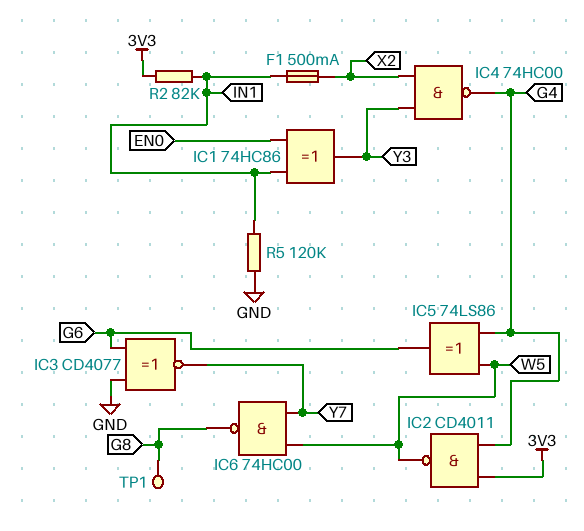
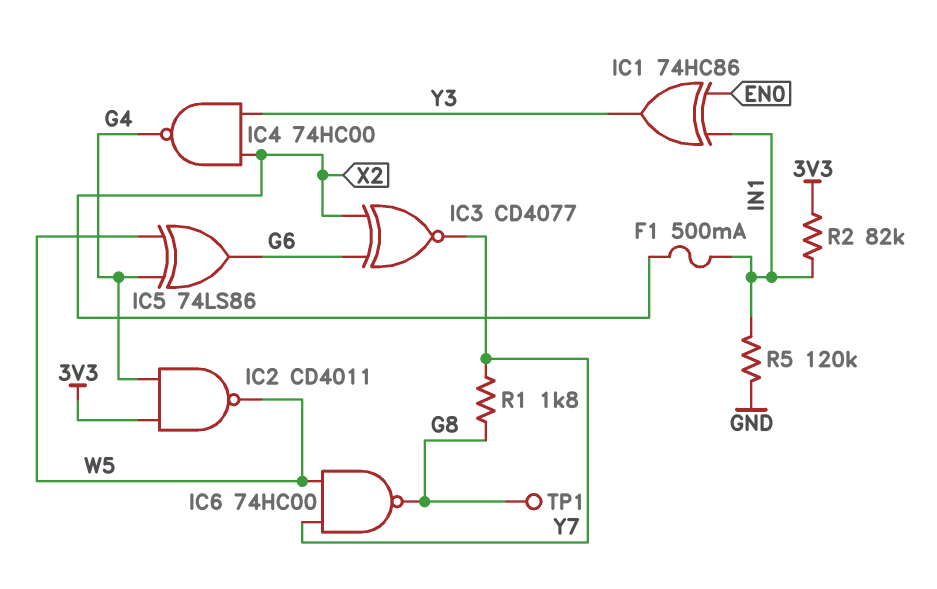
IC3: XNOR CD4077 (in G6, in GND, out Y7) -> XNOR CD4077 (in G6, in X2, out Y7)
R1: none -> 1.8k (G8, Y7)

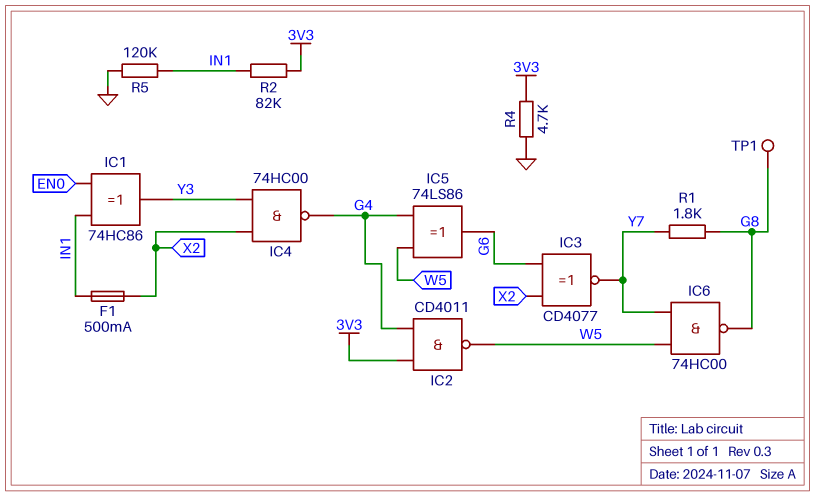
R4: none -> 4.7k (3V3, GND)

